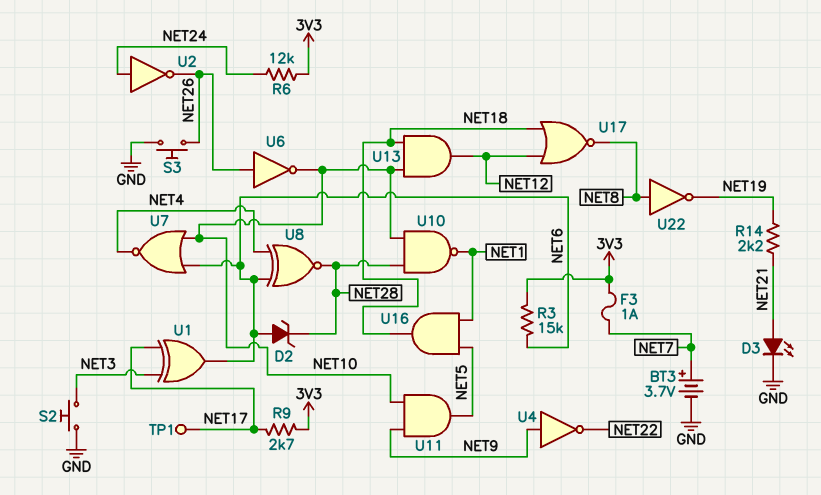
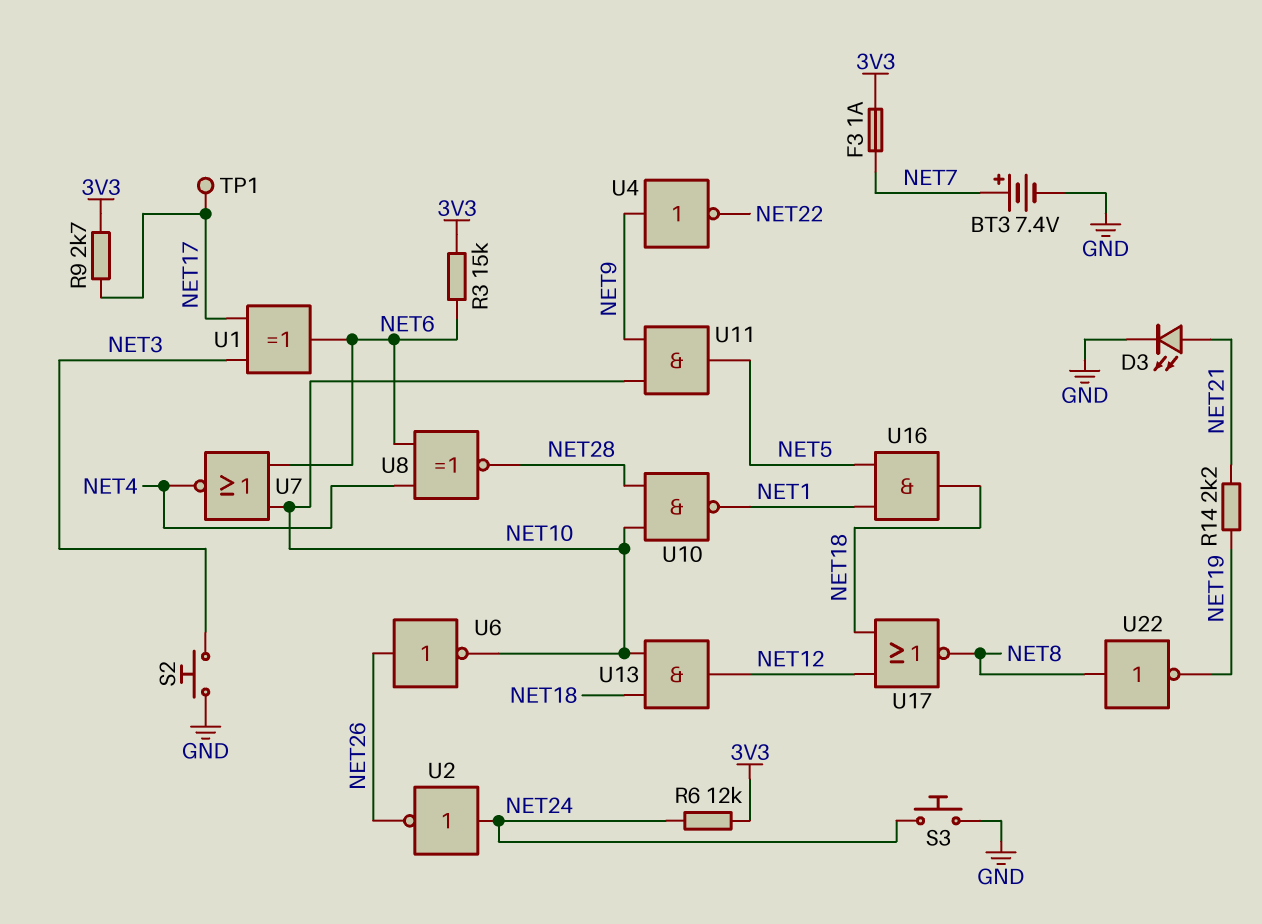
BT3: 3.7V (plus NET7, minus GND) -> 7.4V (plus NET7, minus GND)
D2: zener (A NET6, K NET28) -> none
S3: button (GND, NET26) -> button (GND, NET24)

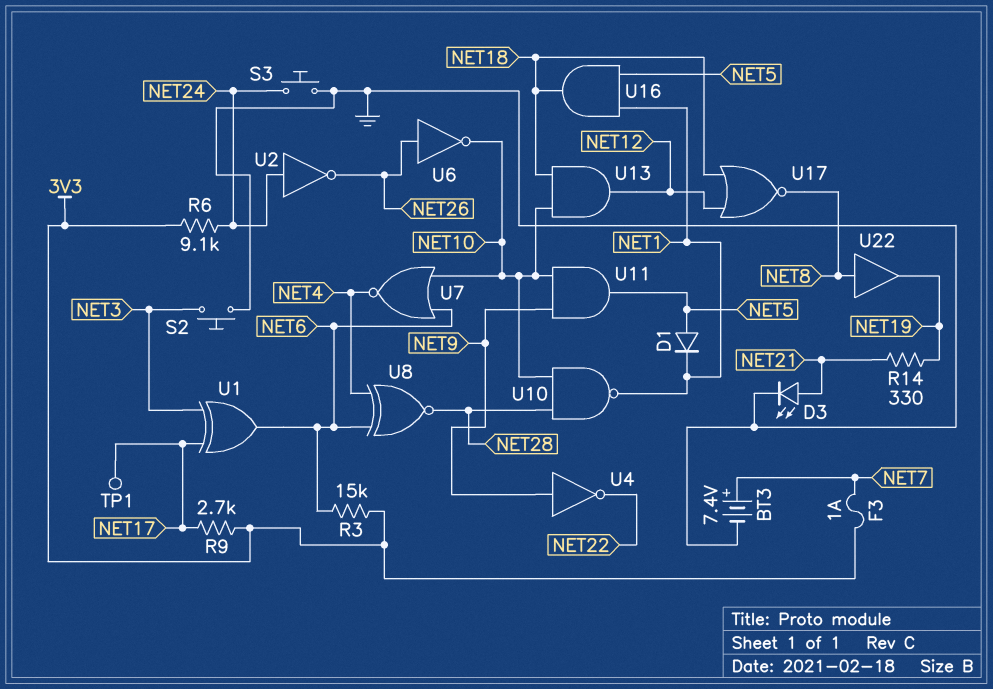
D1: none -> diode (A NET5, K NET1)
R6: 12k (3V3, NET24) -> 9.1k (3V3, NET24)
R14: 2.2k (NET19, NET21) -> 330 (NET19, NET21)
U22: NOT (in NET8, out NET19) -> buffer (in NET8, out NET19)

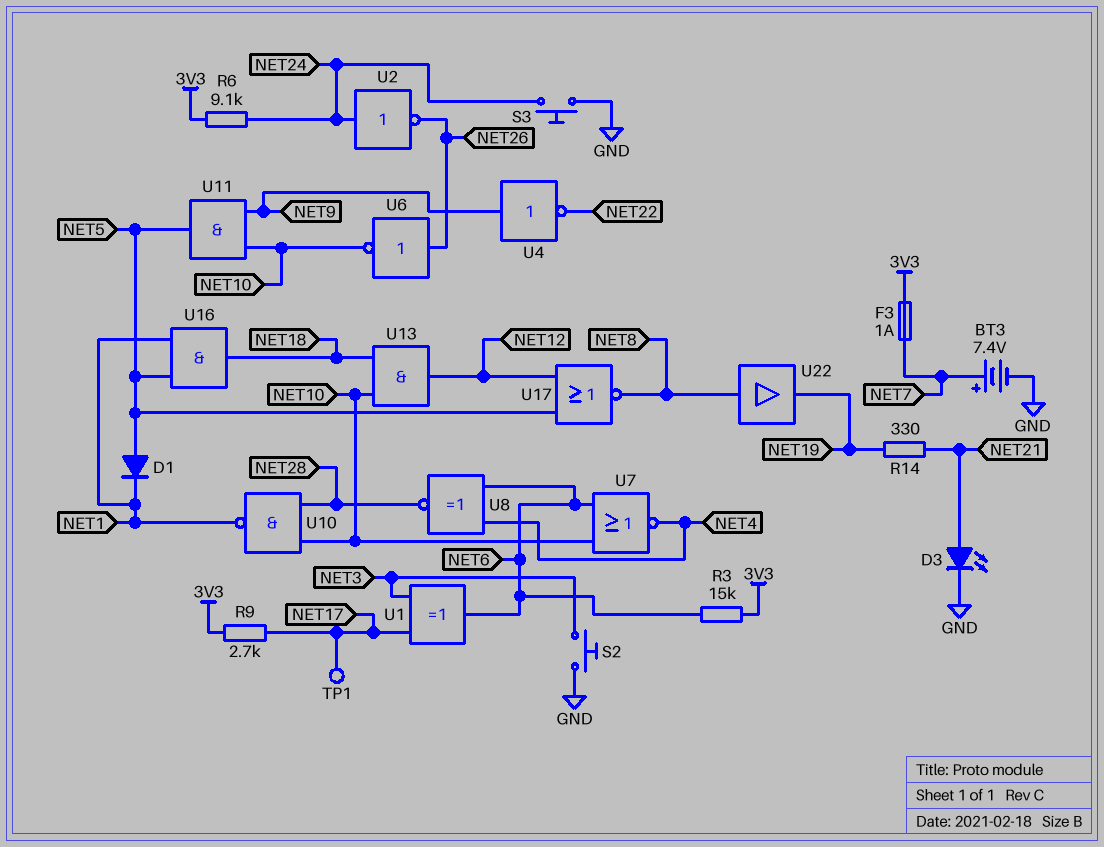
U17: NOR (in NET12, in NET18, out NET8) -> NOR (in NET5, in NET12, out NET8)

